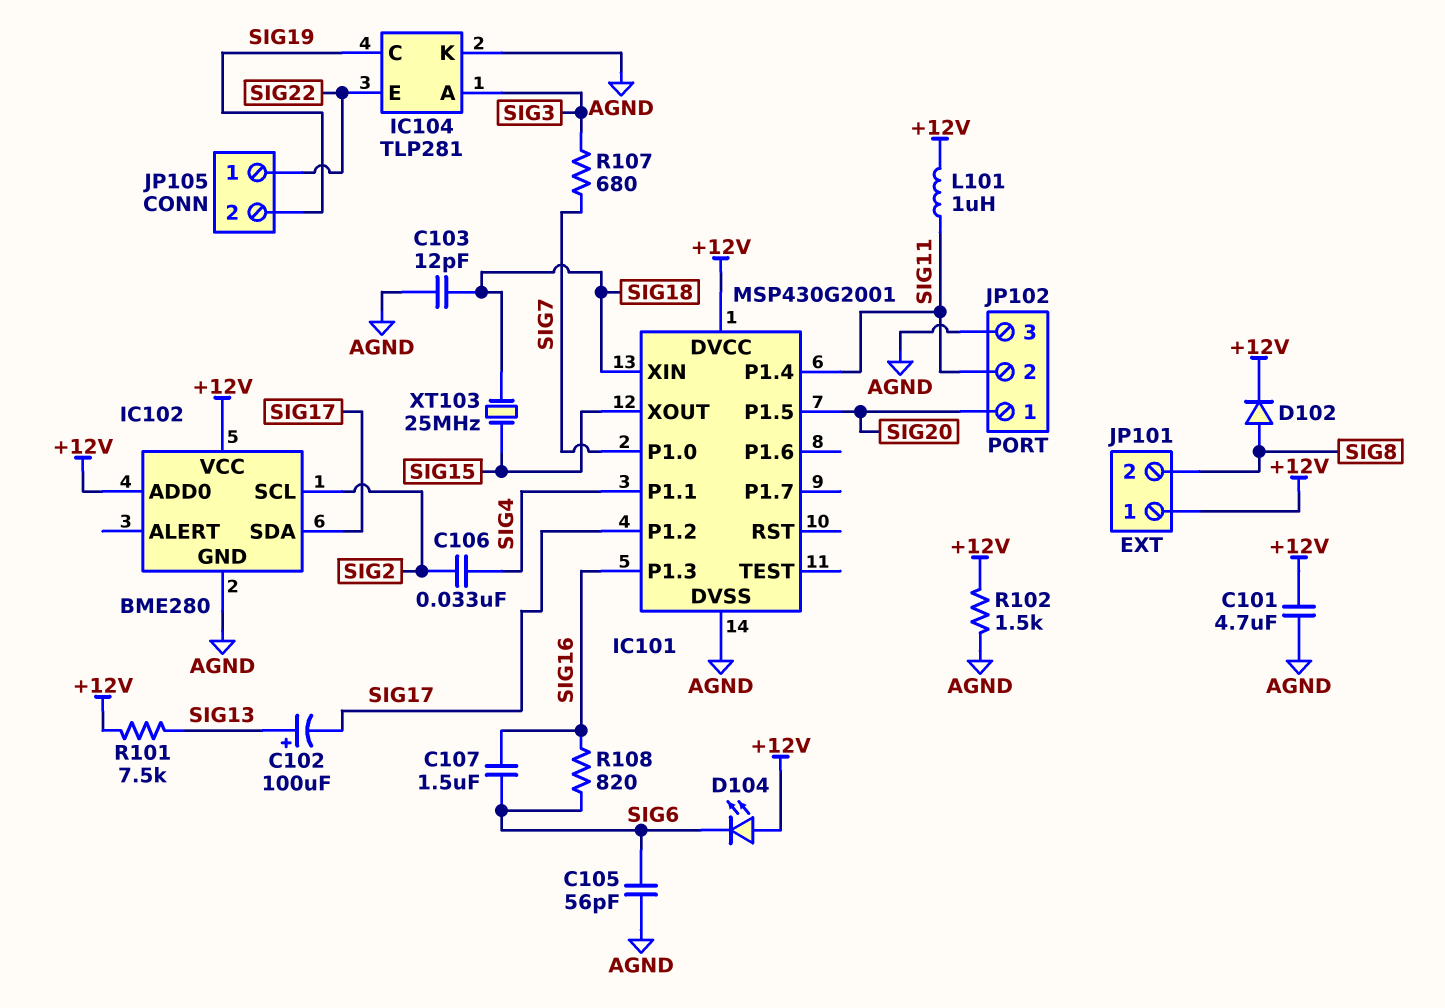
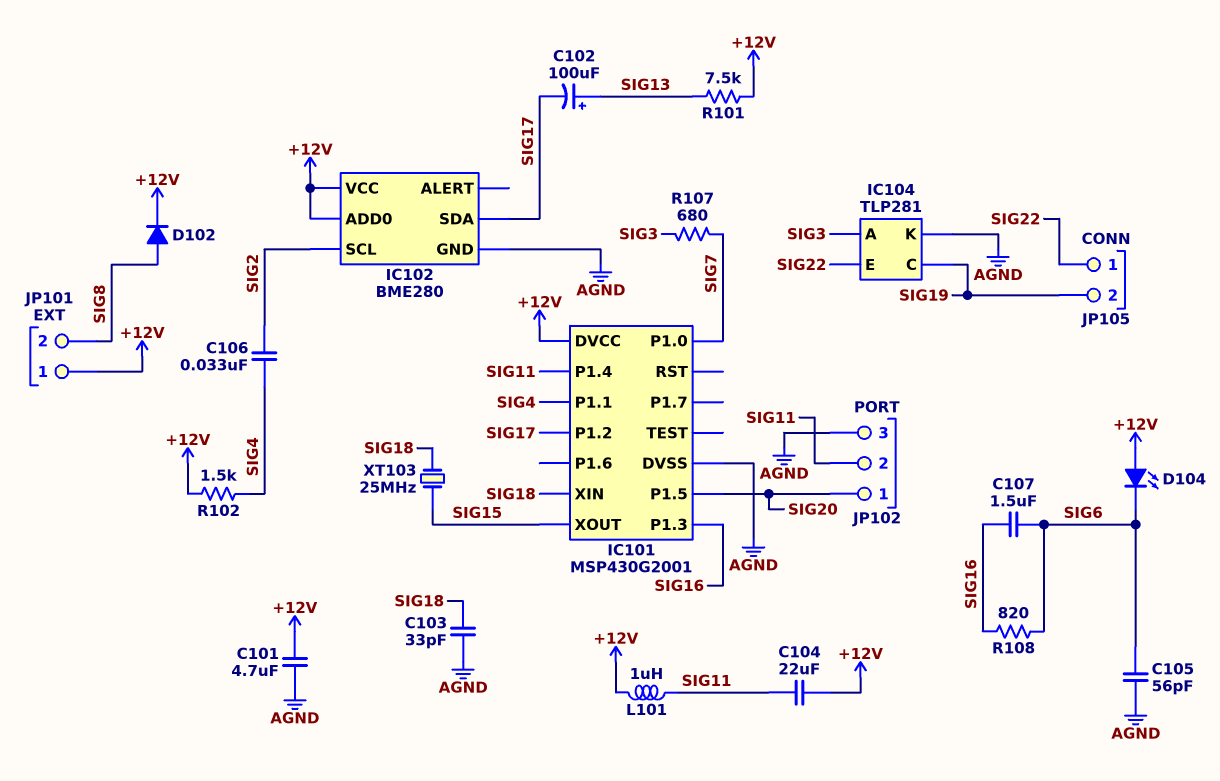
C103: 12pF (AGND, SIG18) -> 33pF (AGND, SIG18)
C104: none -> 22uF (+12V, SIG11)
R102: 1.5k (+12V, AGND) -> 1.5k (+12V, SIG4)

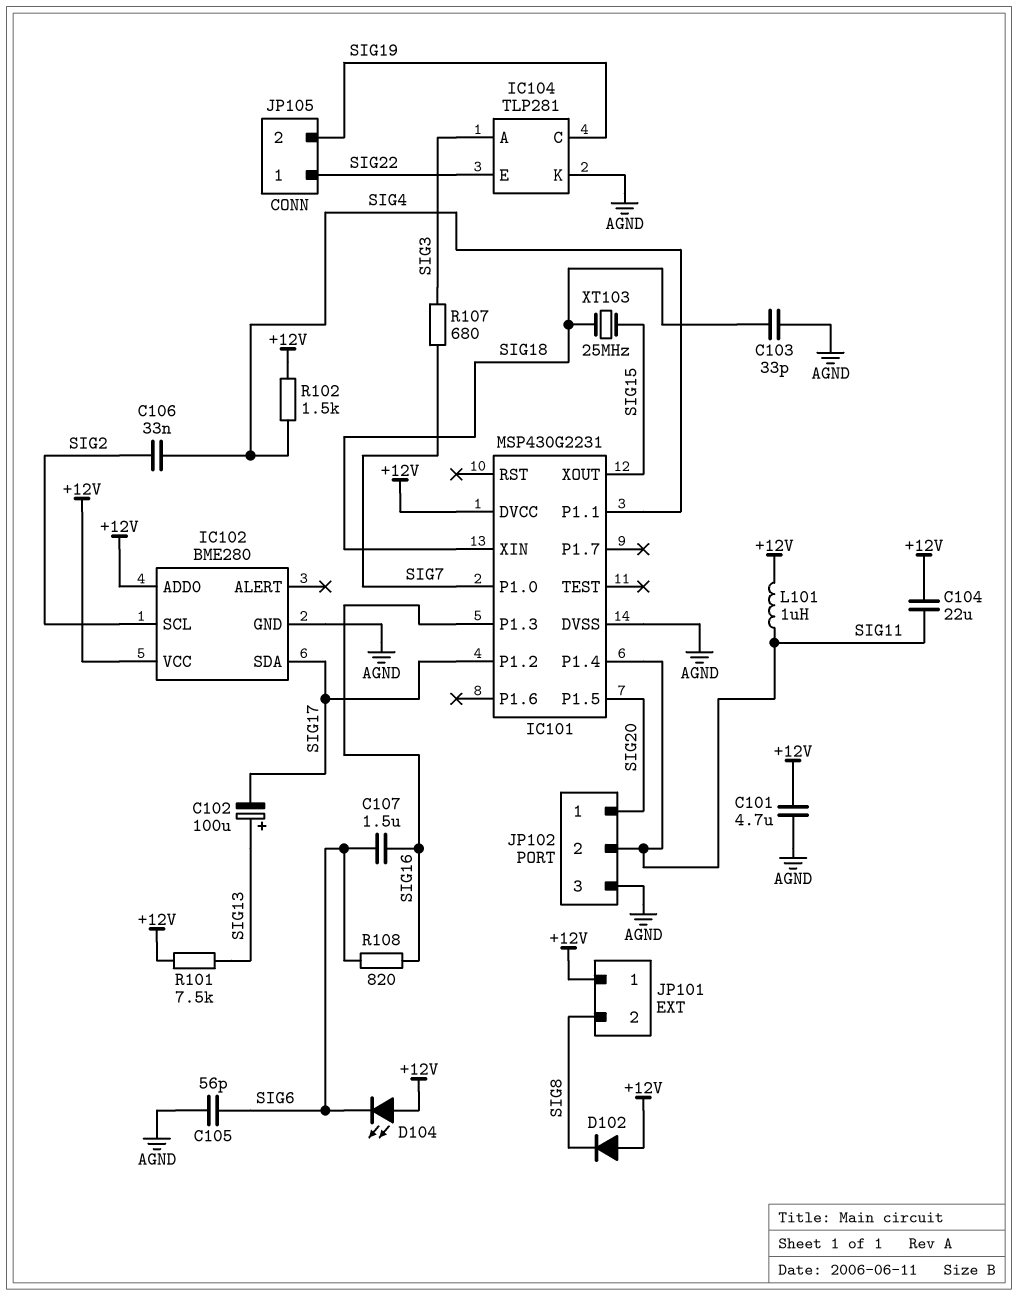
D102: diode (A SIG8, K +12V) -> diode (A +12V, K SIG8)
IC101: MSP430G2001 -> MSP430G2231

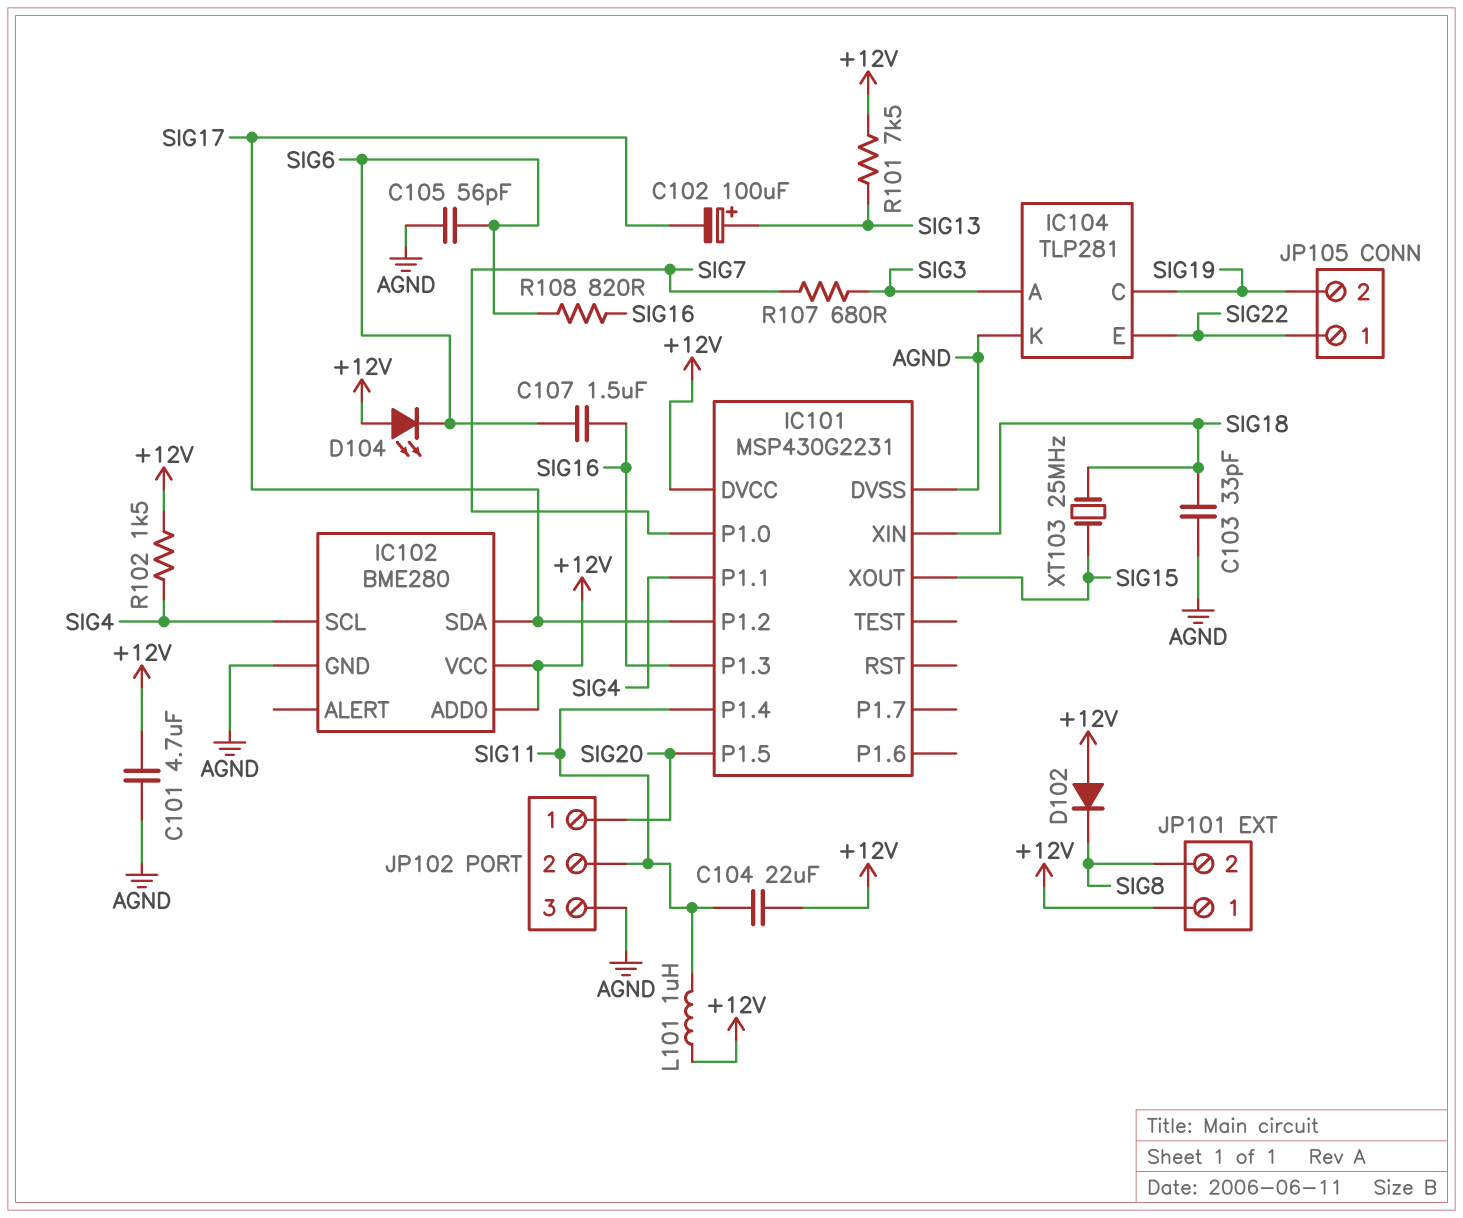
C106: 33nF (SIG2, SIG4) -> none
IC102 pin SCL: SIG2 -> SIG4

